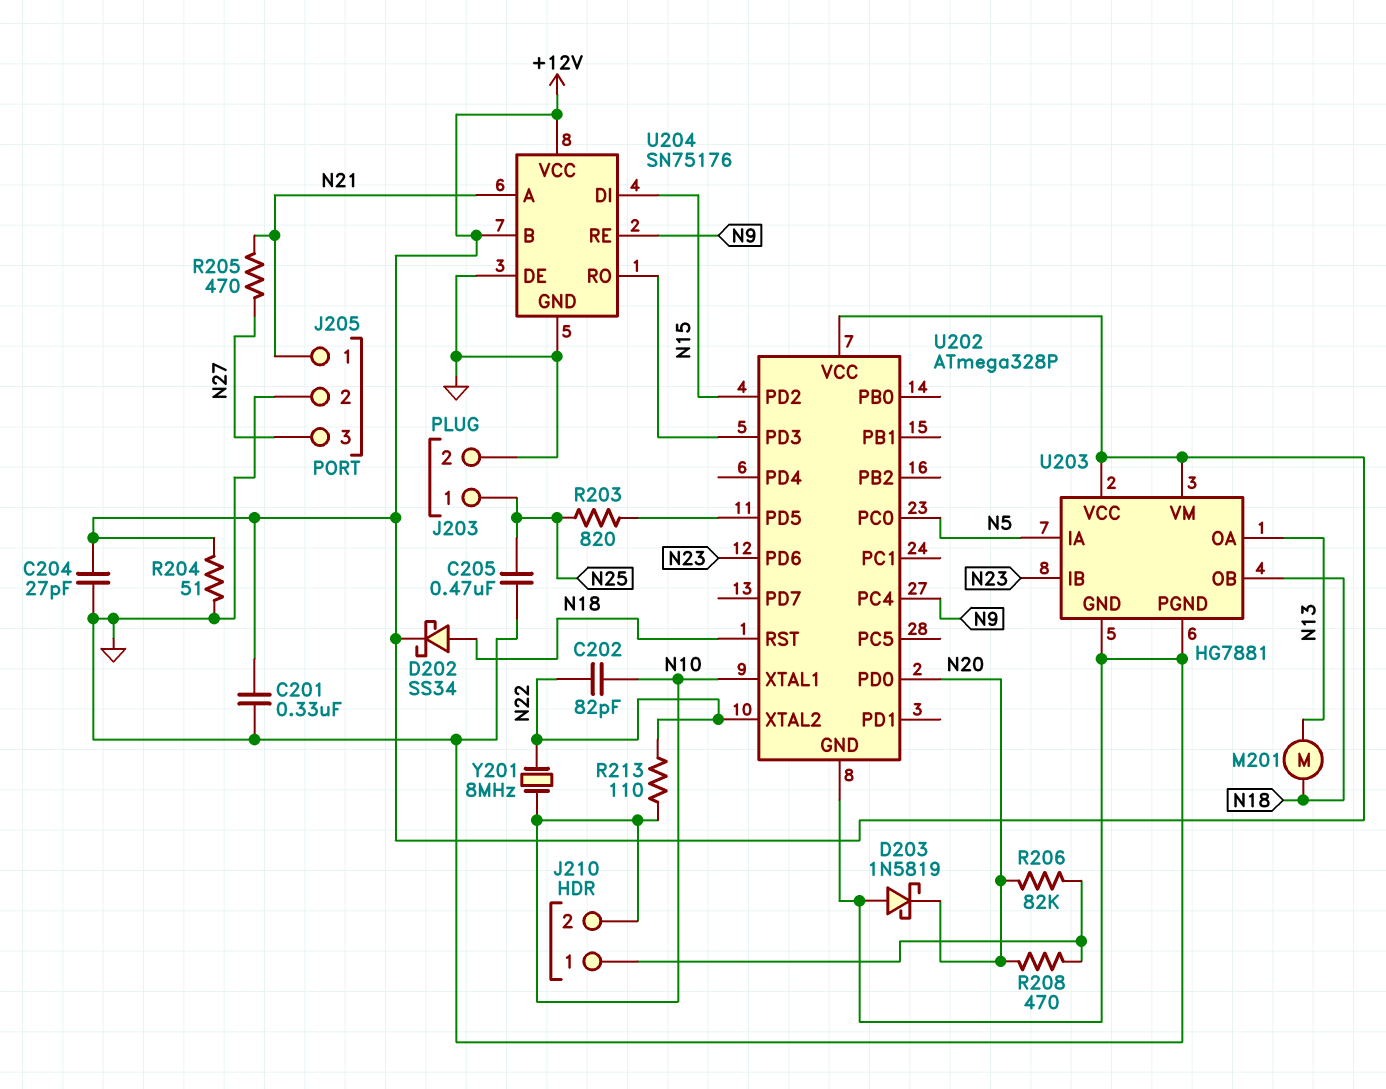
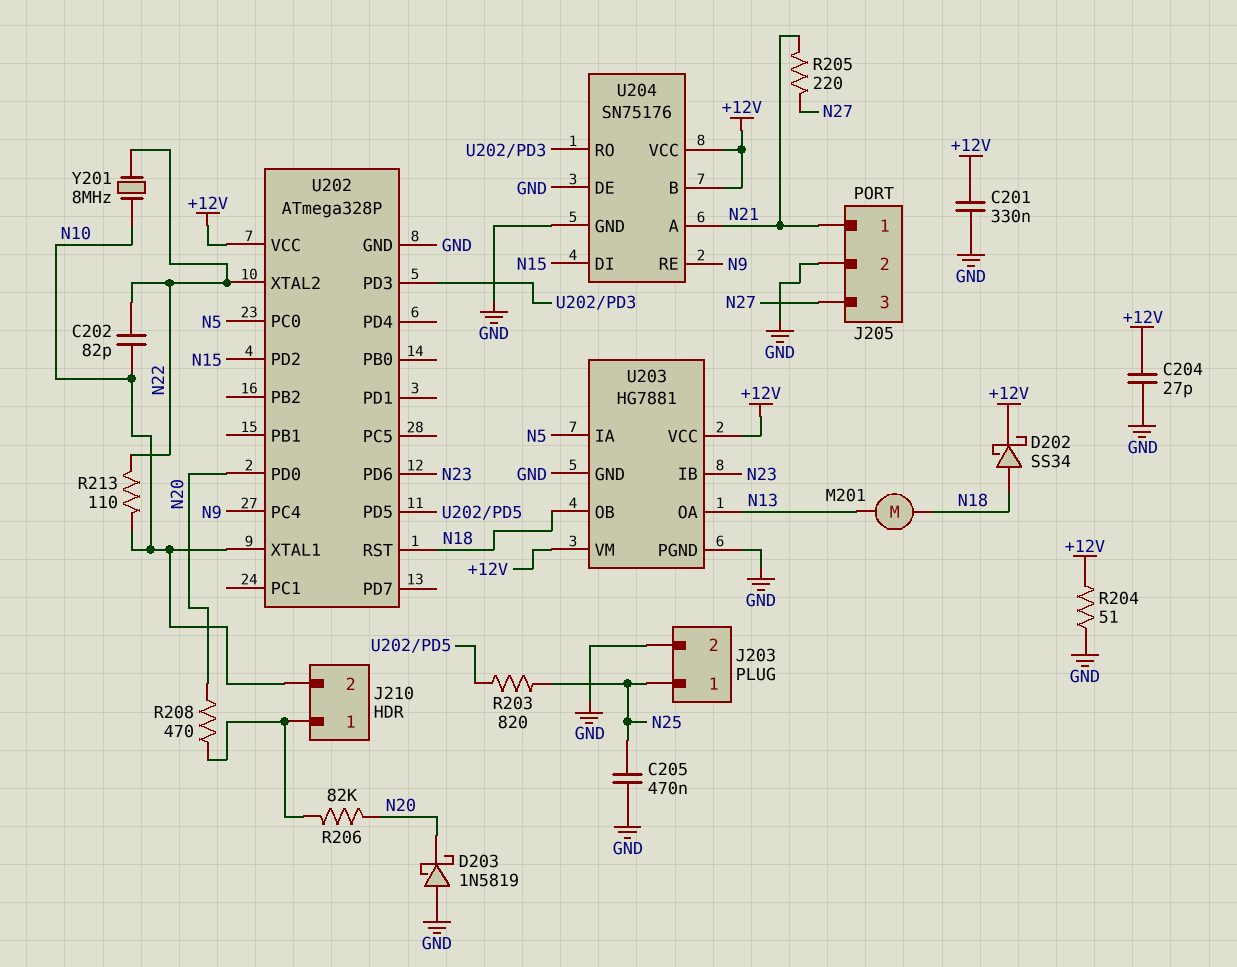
R205: 470 (N21, N27) -> 220 (N21, N27)

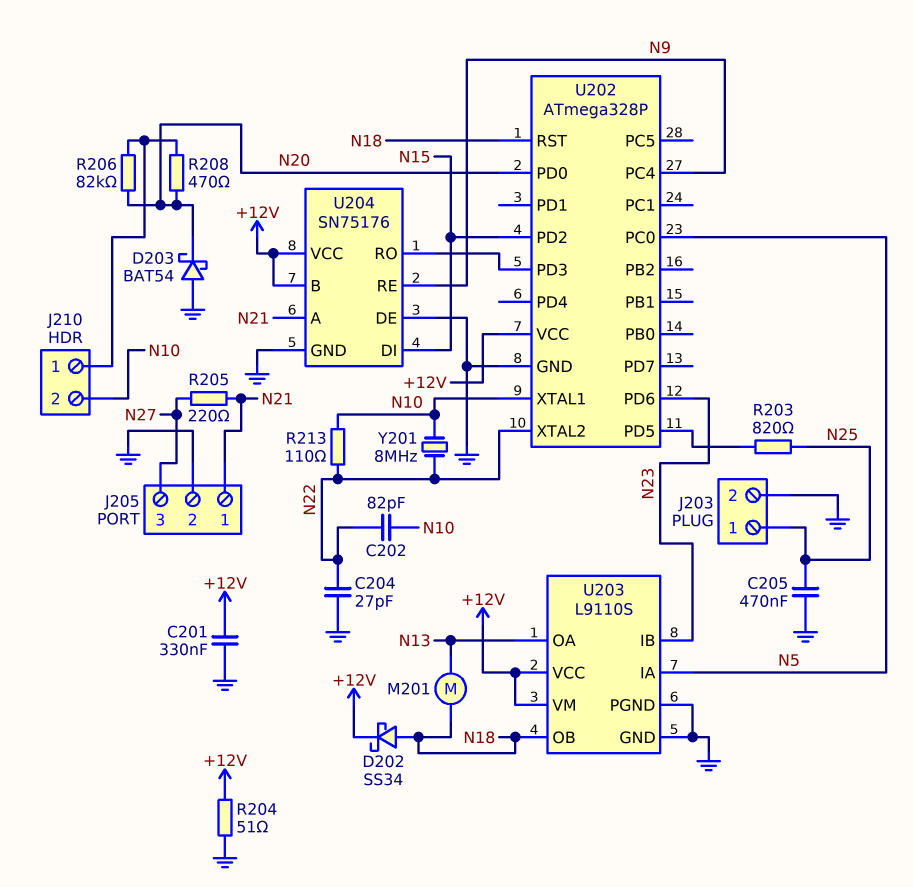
C204: 27pF (+12V, GND) -> 27pF (GND, N22)
D203: schottky 1N5819 (A GND, K N20) -> schottky BAT54 (A GND, K N20)
U203: HG7881 -> L9110S

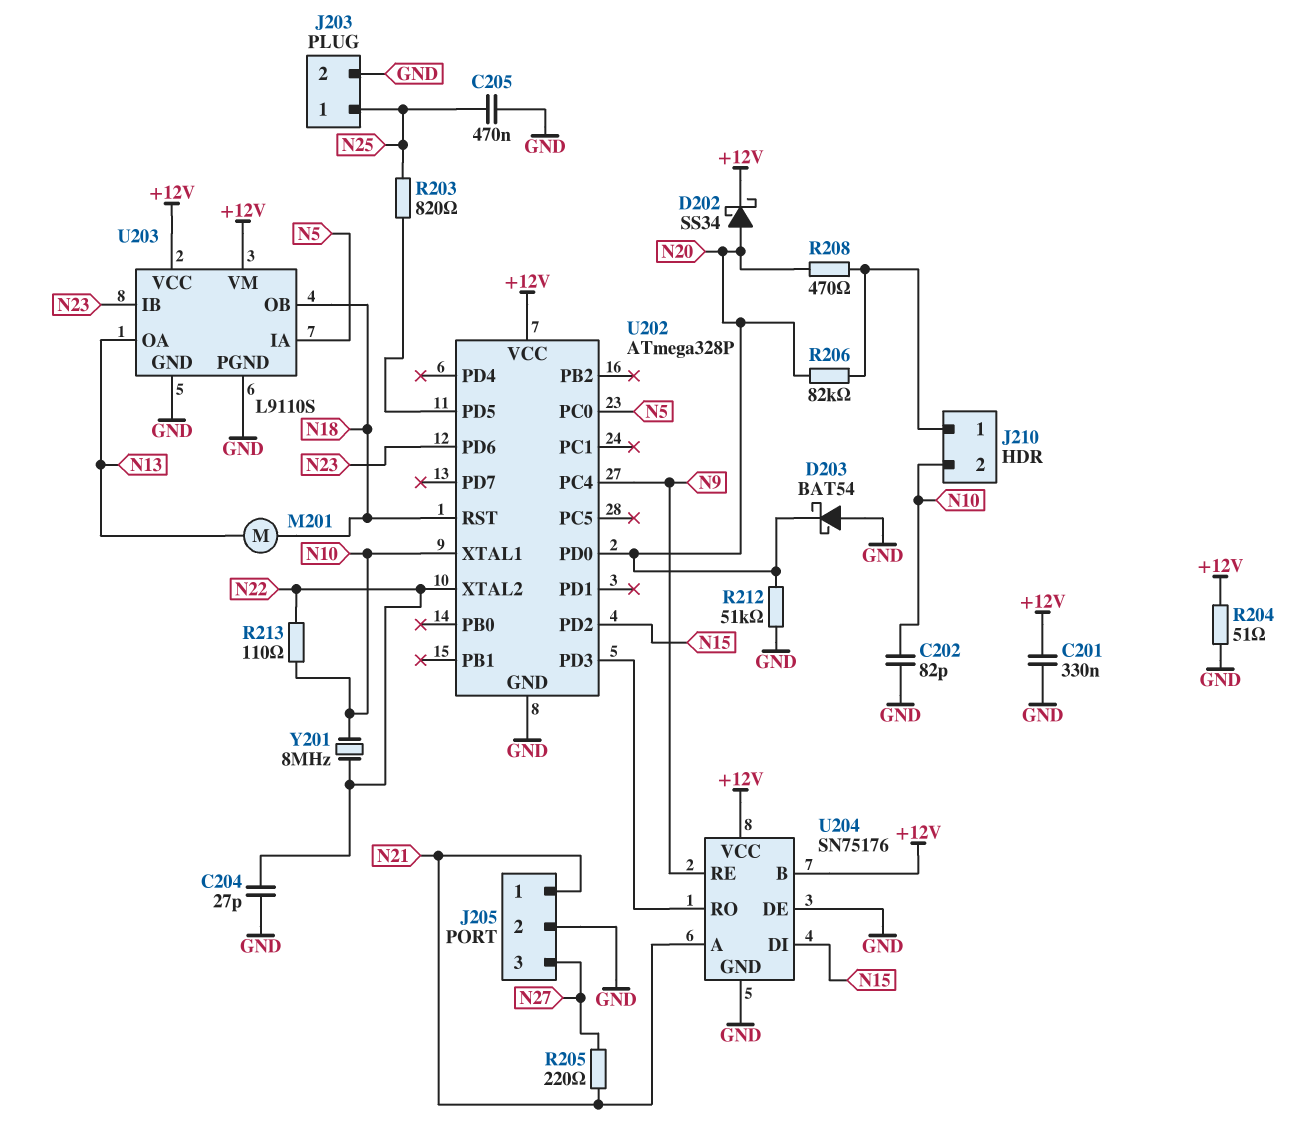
C202: 82pF (N10, N22) -> 82pF (GND, N10)
D202: schottky SS34 (A N18, K +12V) -> schottky SS34 (A N20, K +12V)
R212: none -> 51k (GND, N20)

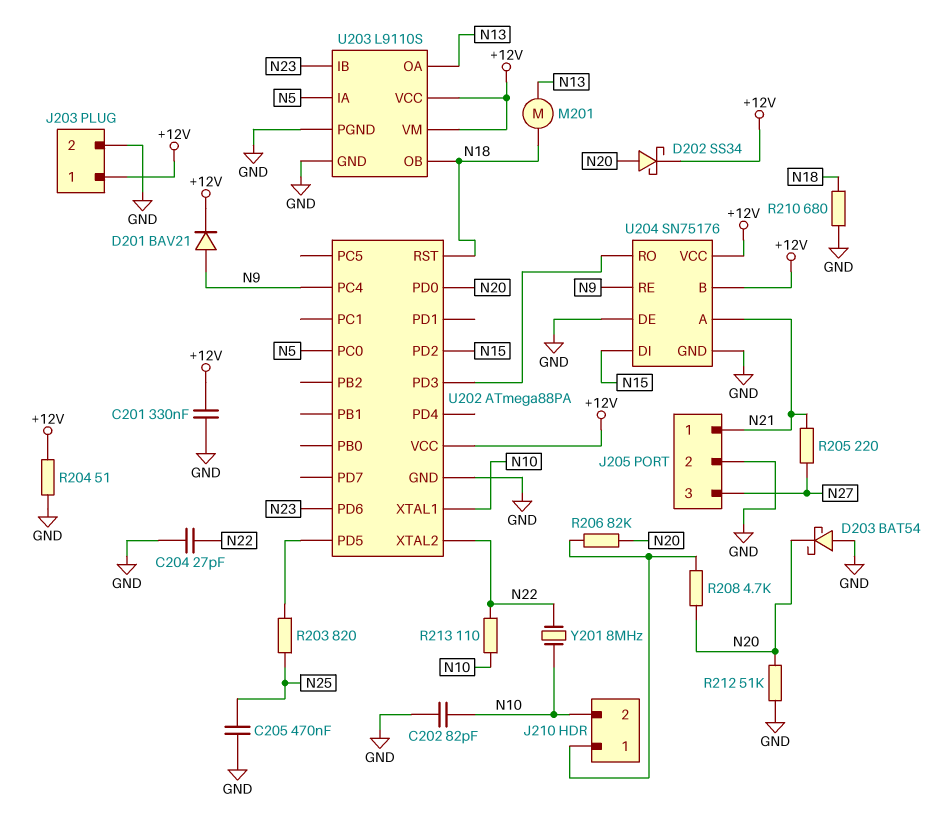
D201: none -> diode BAV21 (A N9, K +12V)
J203 pin 1: N25 -> +12V
R208: 470 (J210/1, N20) -> 4.7k (J210/1, N20)
R210: none -> 680 (GND, N18)
U202: ATmega328P -> ATmega88PA

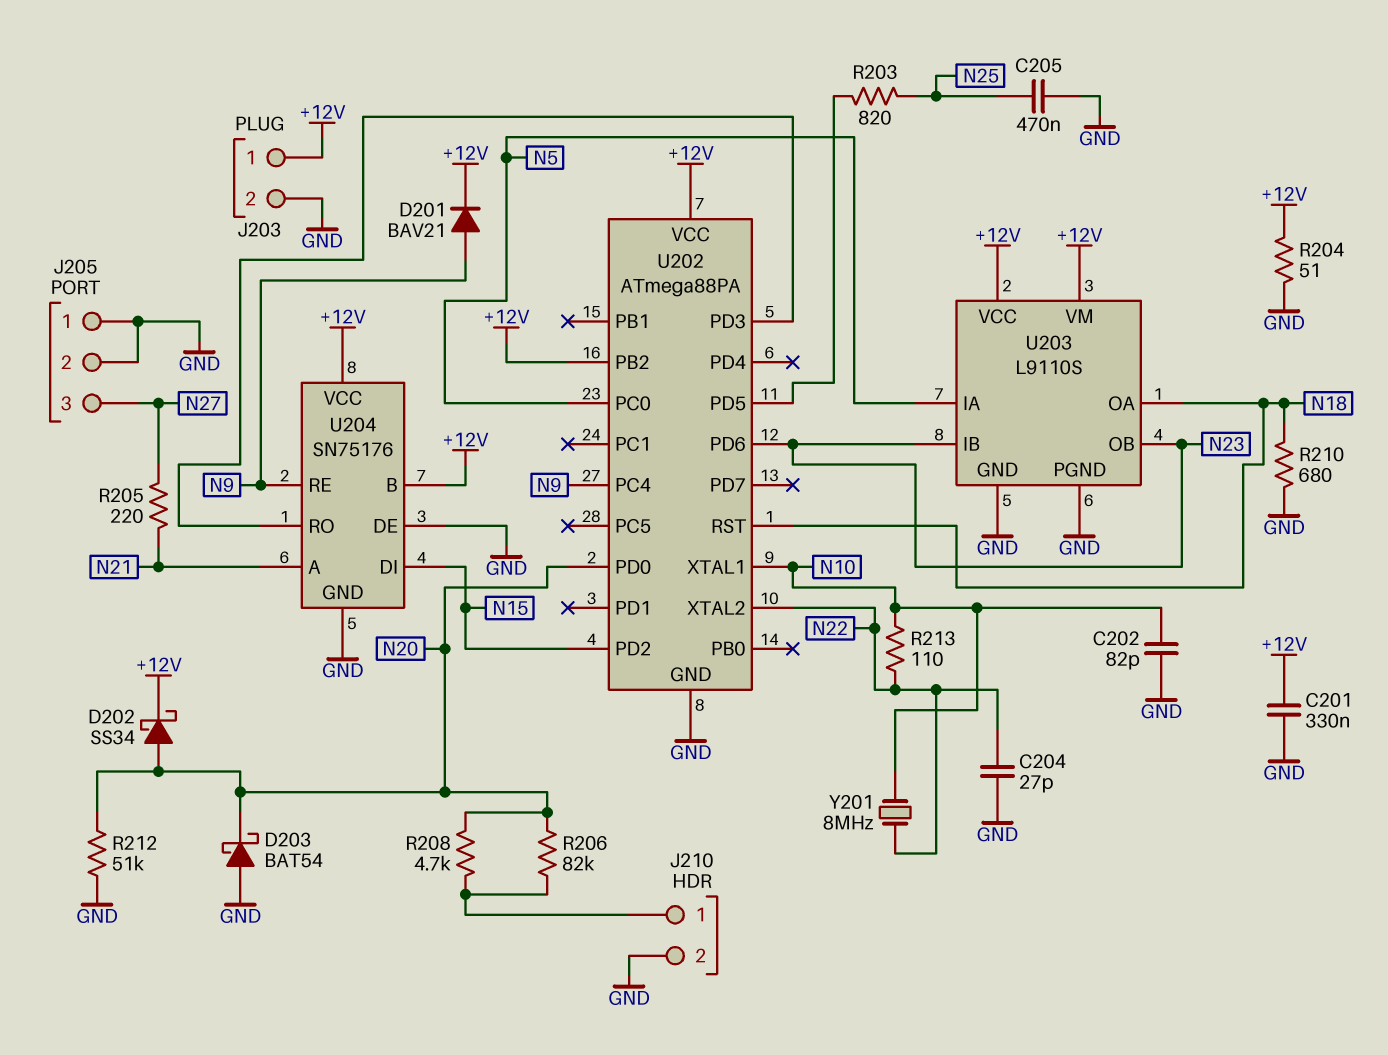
J205 pin 1: N21 -> GND
J210 pin 2: N10 -> GND
M201: motor (N13, N18) -> none
U202 pin PB2: none -> +12V
U203 pin OA: N13 -> N18
U203 pin OB: N18 -> N23

